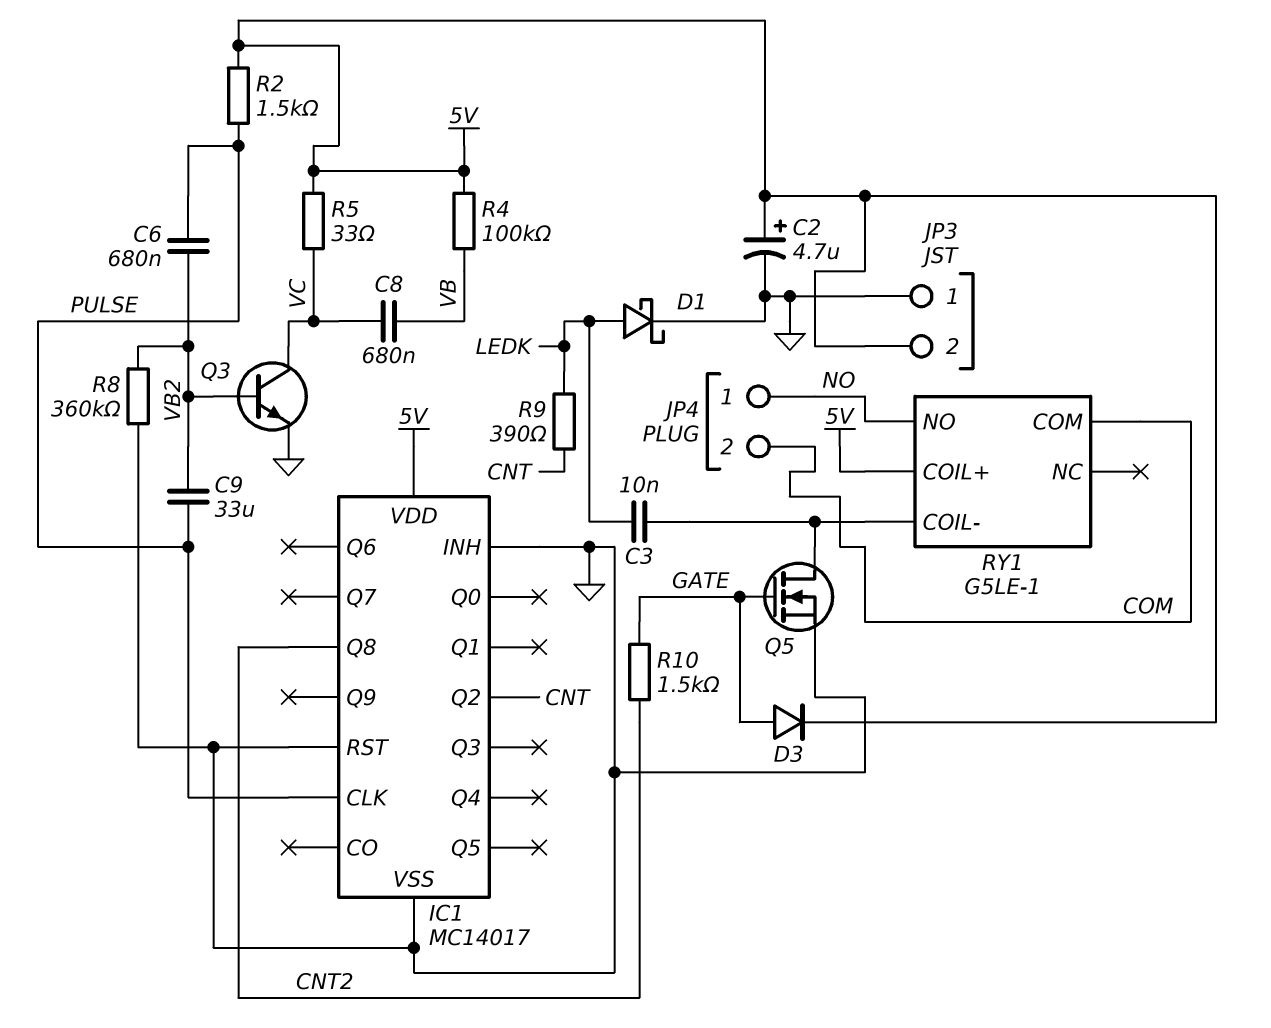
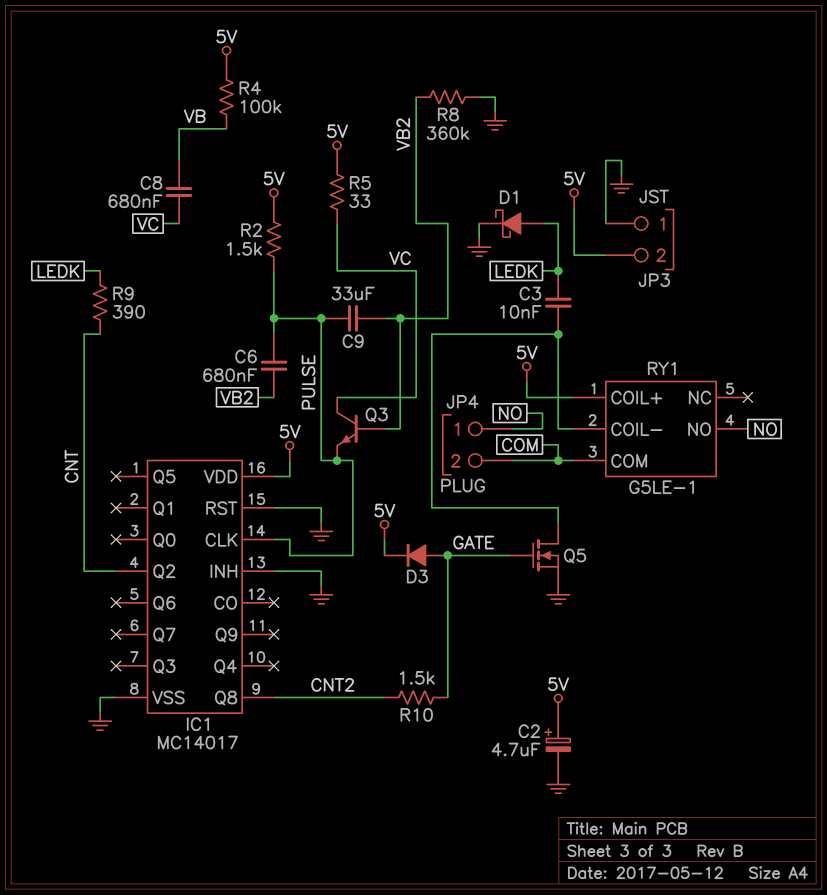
Q3: NPN (B VB2, C VC, E GND) -> NPN (B VB2, C VC, E PULSE)

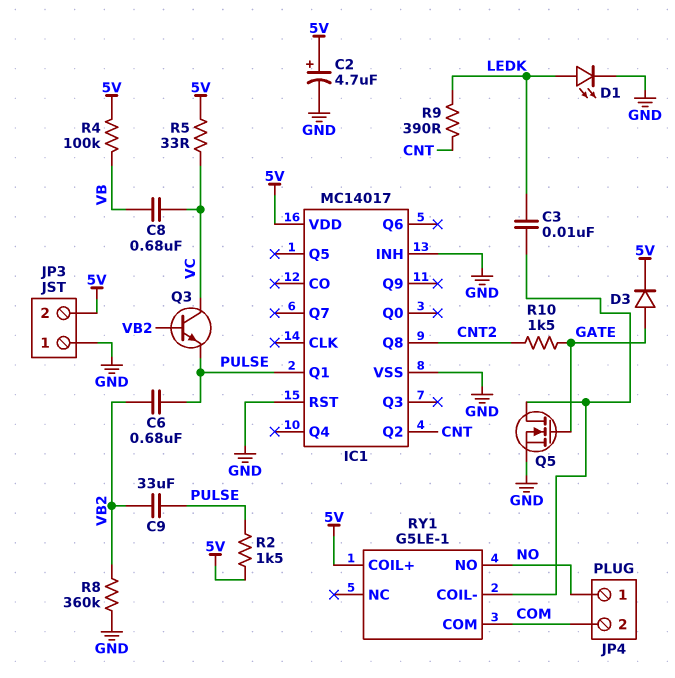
D1: schottky (A LEDK, K GND) -> LED (A LEDK, K GND)
IC1 pin CLK: PULSE -> none
IC1 pin Q1: none -> PULSE

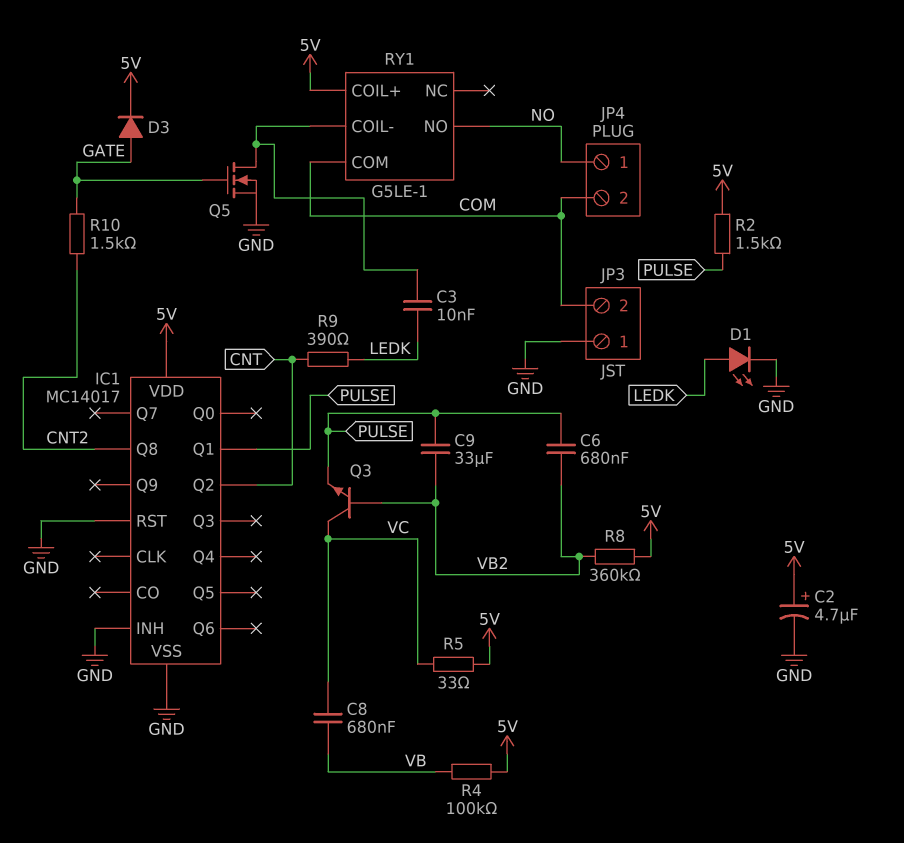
JP3 pin 2: 5V -> COM
R8: 360k (GND, VB2) -> 360k (5V, VB2)

